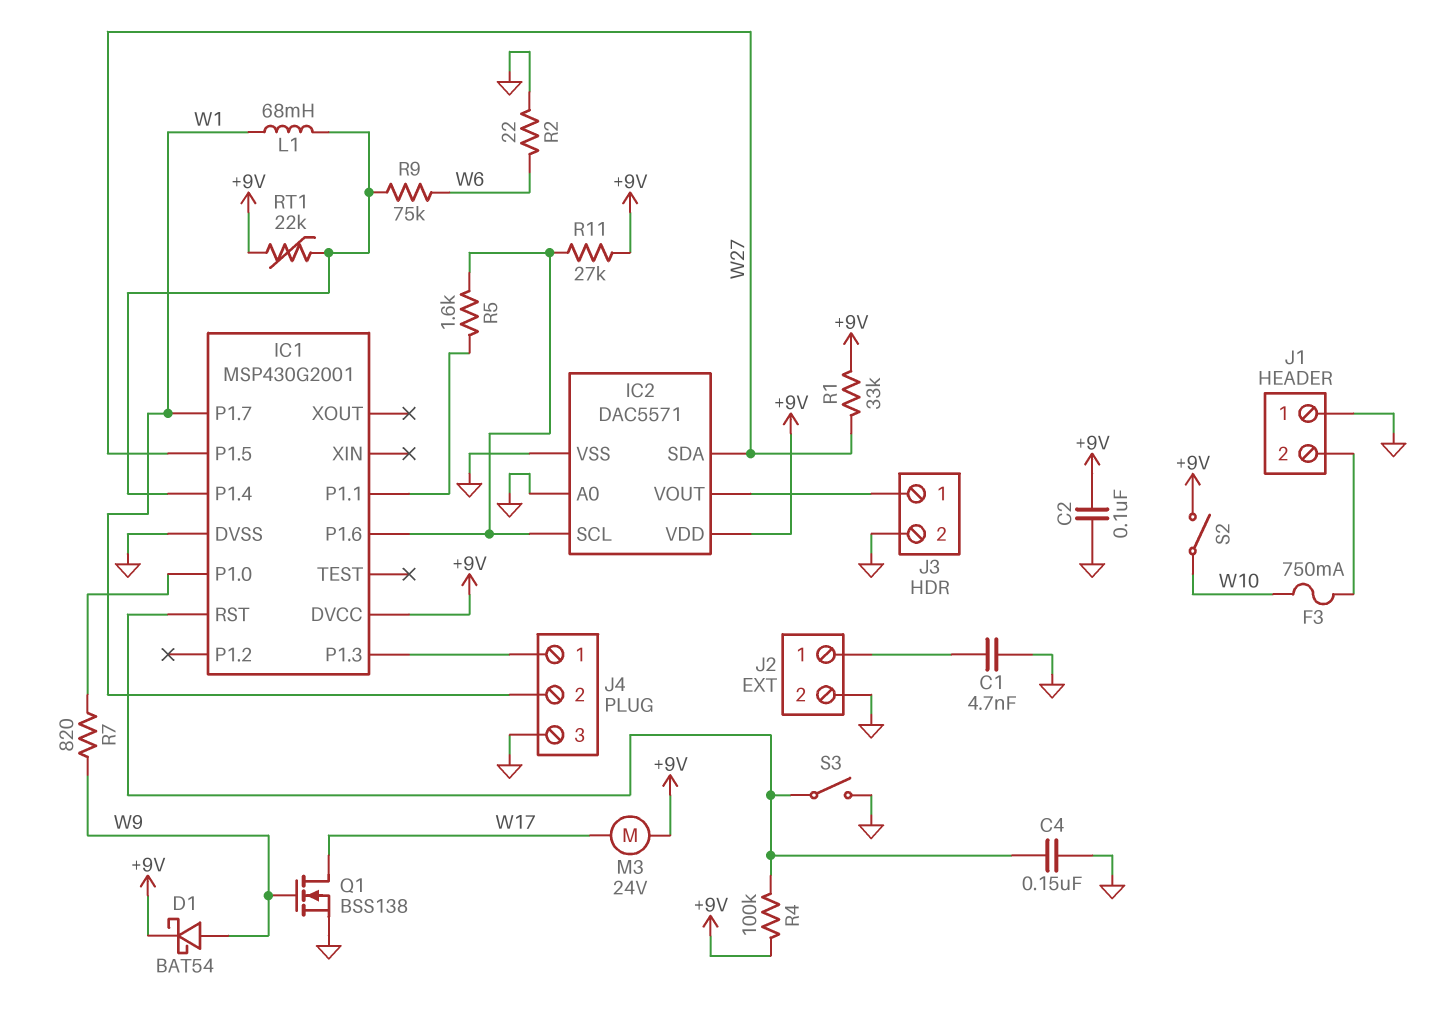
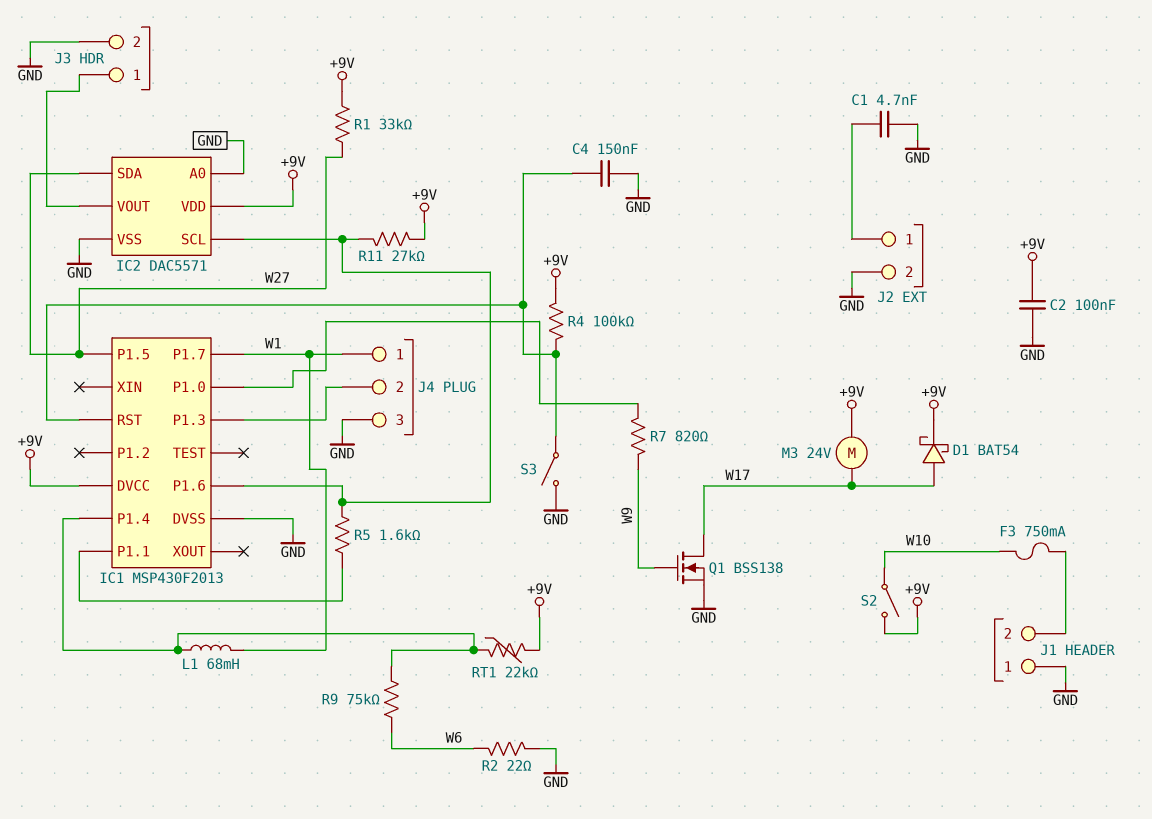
D1: schottky BAT54 (A W9, K +9V) -> schottky BAT54 (A W17, K +9V)
IC1: MSP430G2001 -> MSP430F2013
J4 pin 1: IC1/P1.3 -> W1
J4 pin 2: W1 -> IC1/P1.3

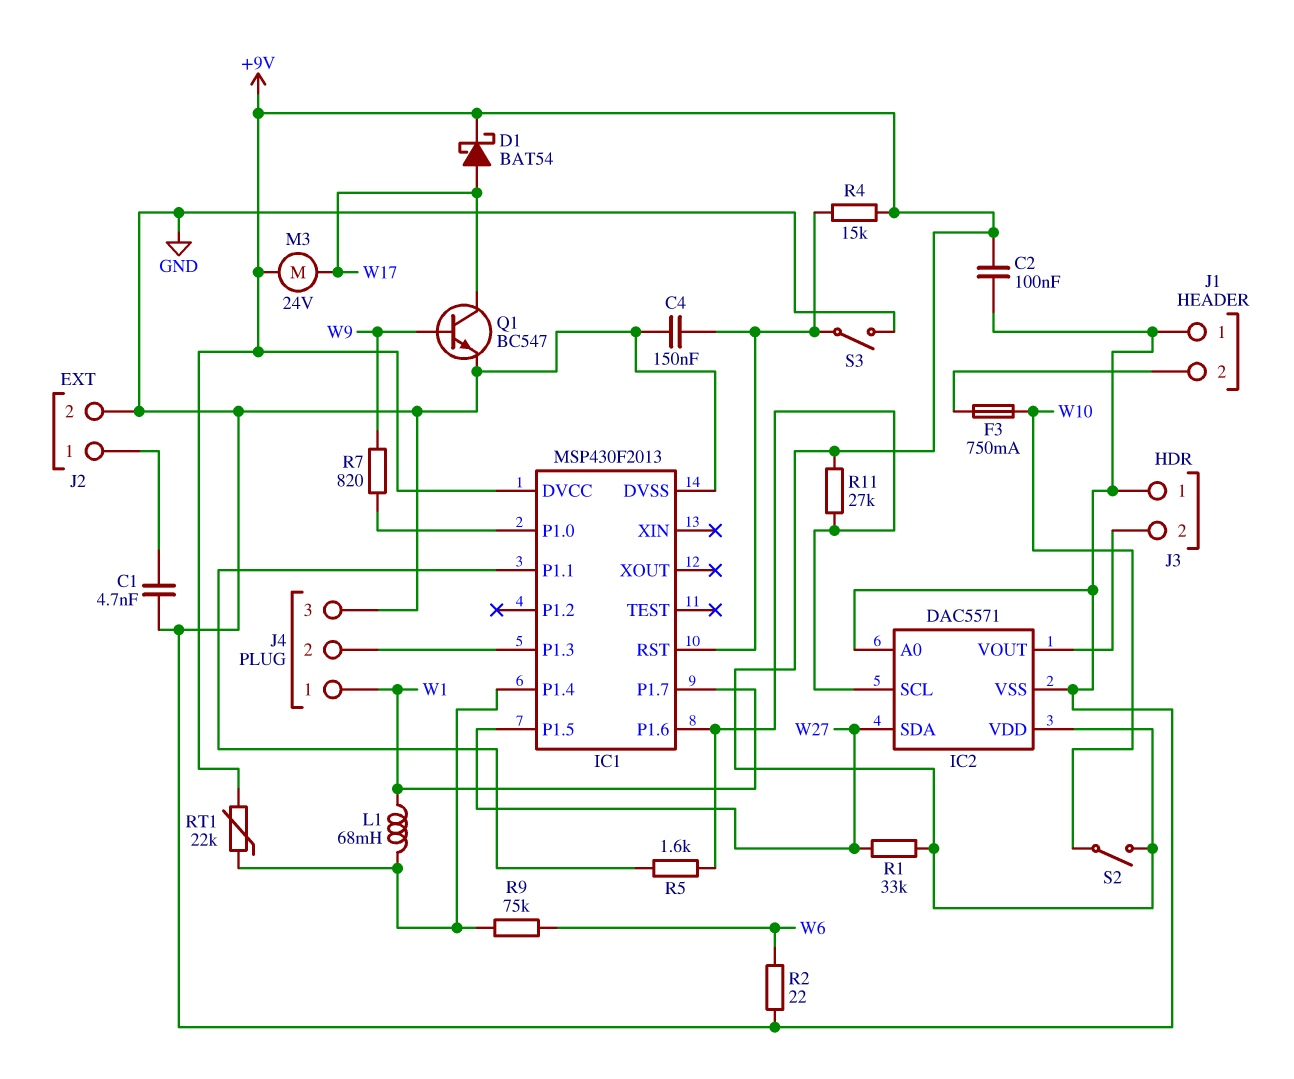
J3 pin 1: IC2/VOUT -> GND
J3 pin 2: GND -> IC2/VOUT
Q1: NMOS BSS138 (G W9, D W17, S GND) -> NPN BC547 (B W9, C W17, E GND)
R4: 100k (+9V, IC1/RST) -> 15k (+9V, IC1/RST)

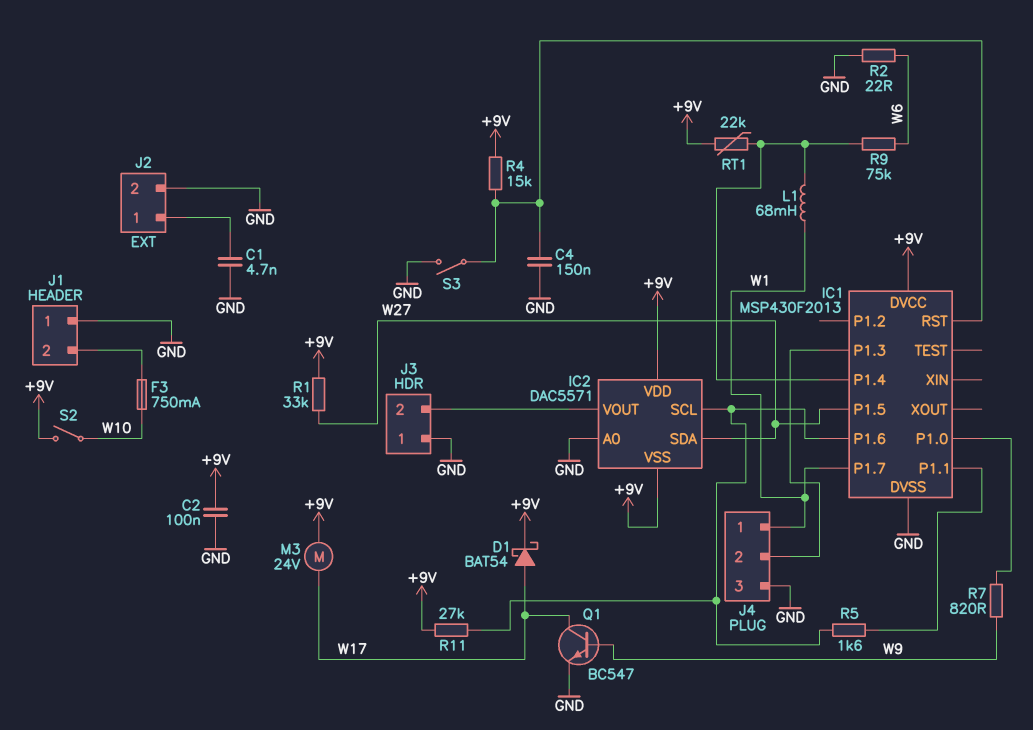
IC2 pin VSS: GND -> +9V

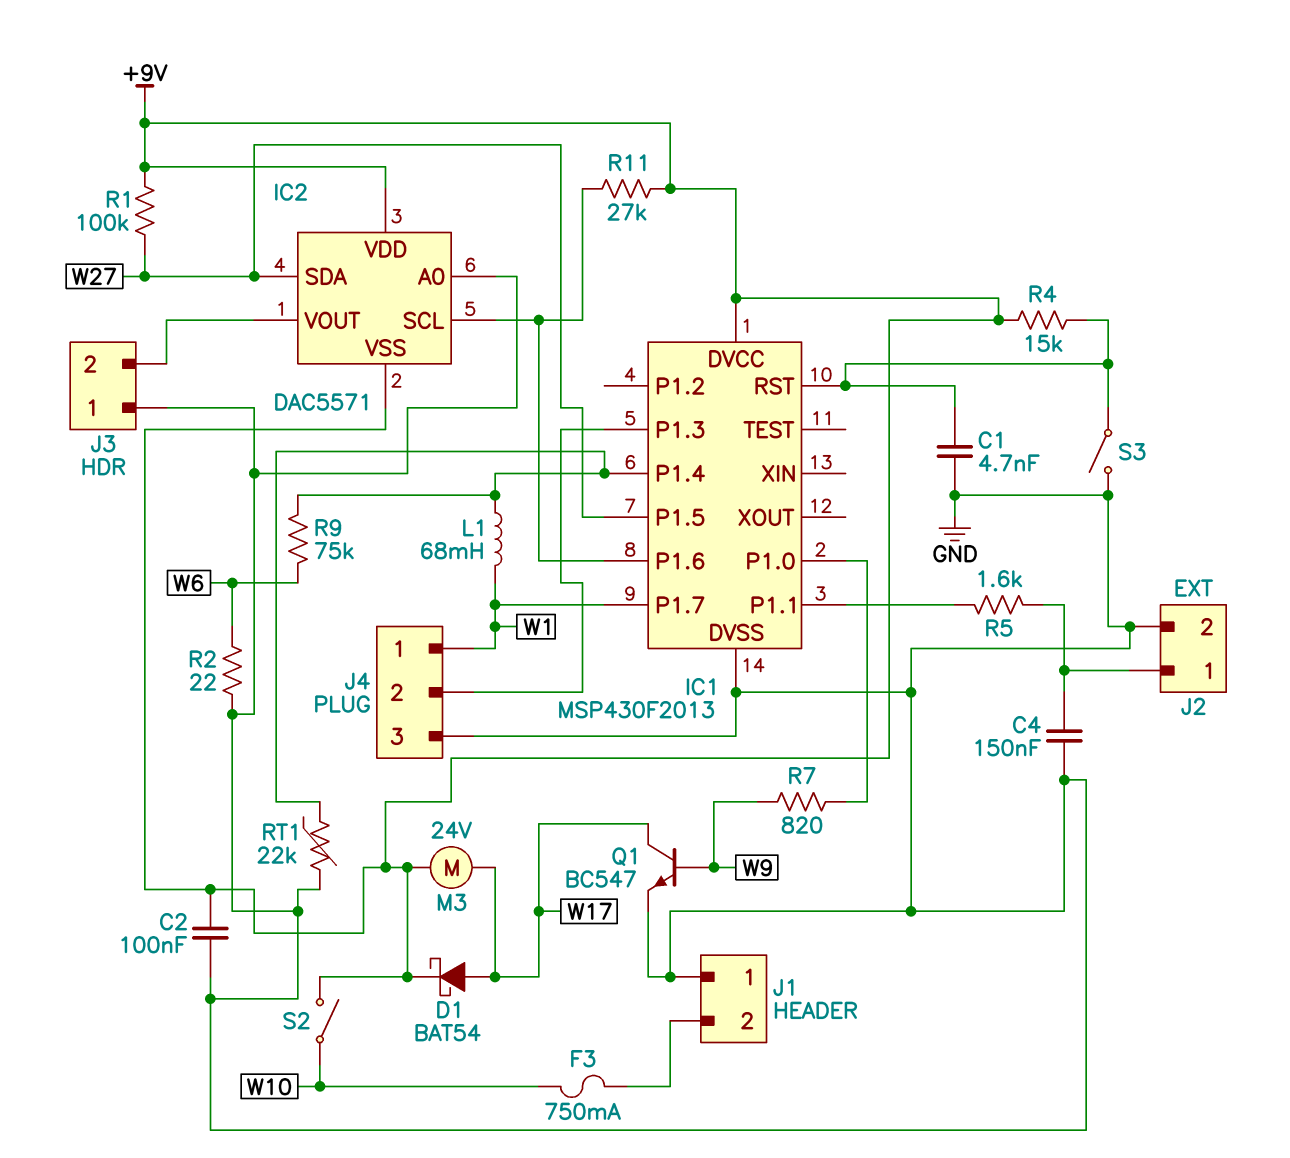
C1: 4.7nF (GND, J2/1) -> 4.7nF (GND, IC1/RST)
C4: 150nF (GND, IC1/RST) -> 150nF (GND, J2/1)
R1: 33k (+9V, W27) -> 100k (+9V, W27)
R5: 1.6k (IC1/P1.1, IC1/P1.6) -> 1.6k (IC1/P1.1, J2/1)
RT1: 22k (+9V, IC1/P1.4) -> 22k (GND, IC1/P1.4)

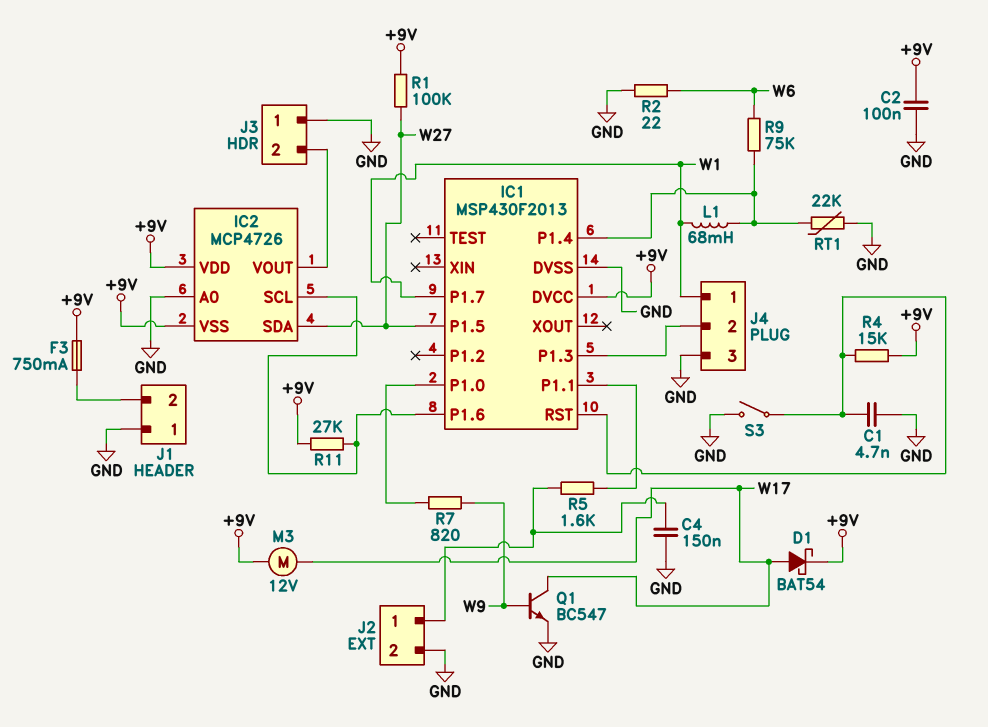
F3: 750mA (J1/2, W10) -> 750mA (+9V, J1/2)
IC2: DAC5571 -> MCP4726
M3: motor 24V (+9V, W17) -> motor 12V (+9V, W17)
S2: switch (+9V, W10) -> none

